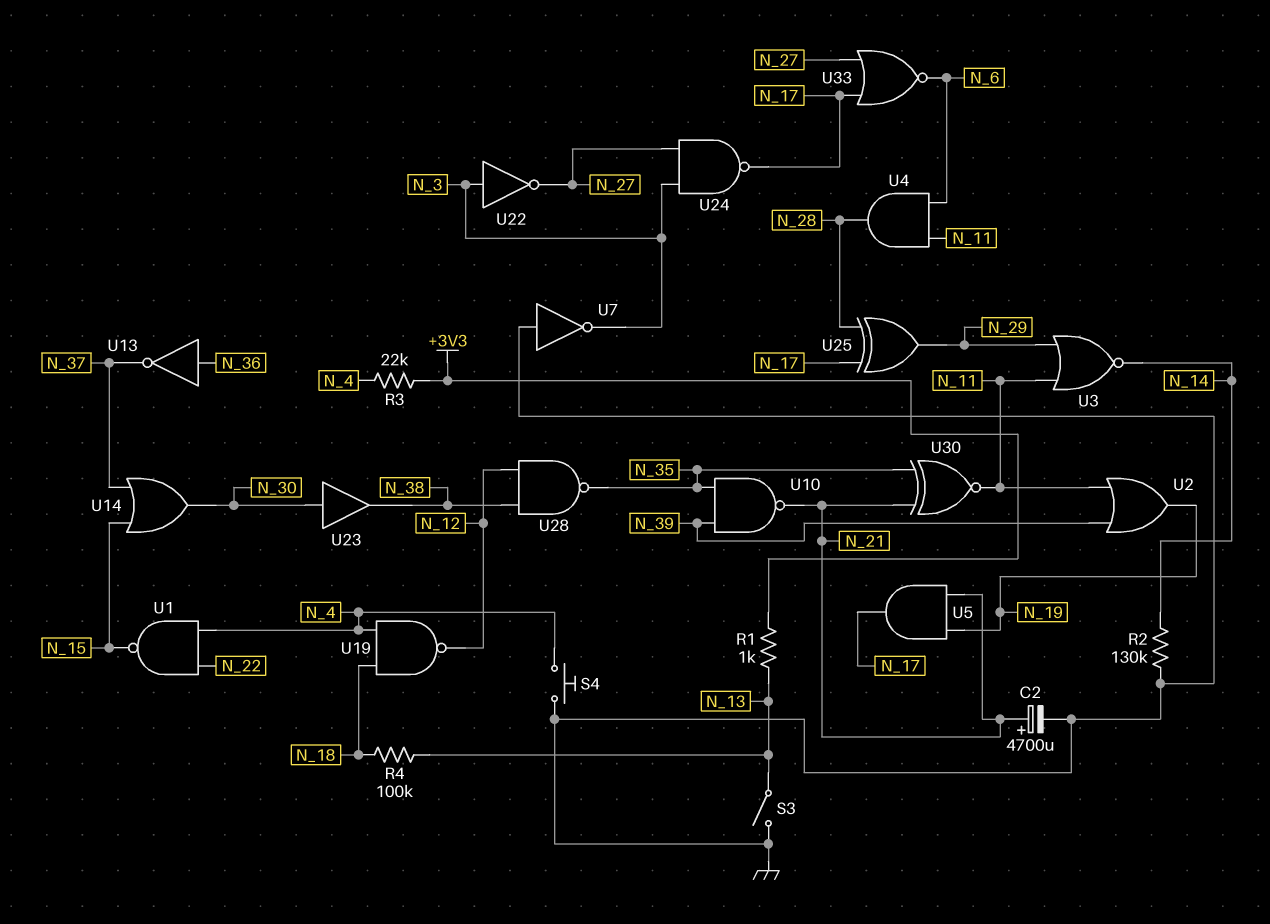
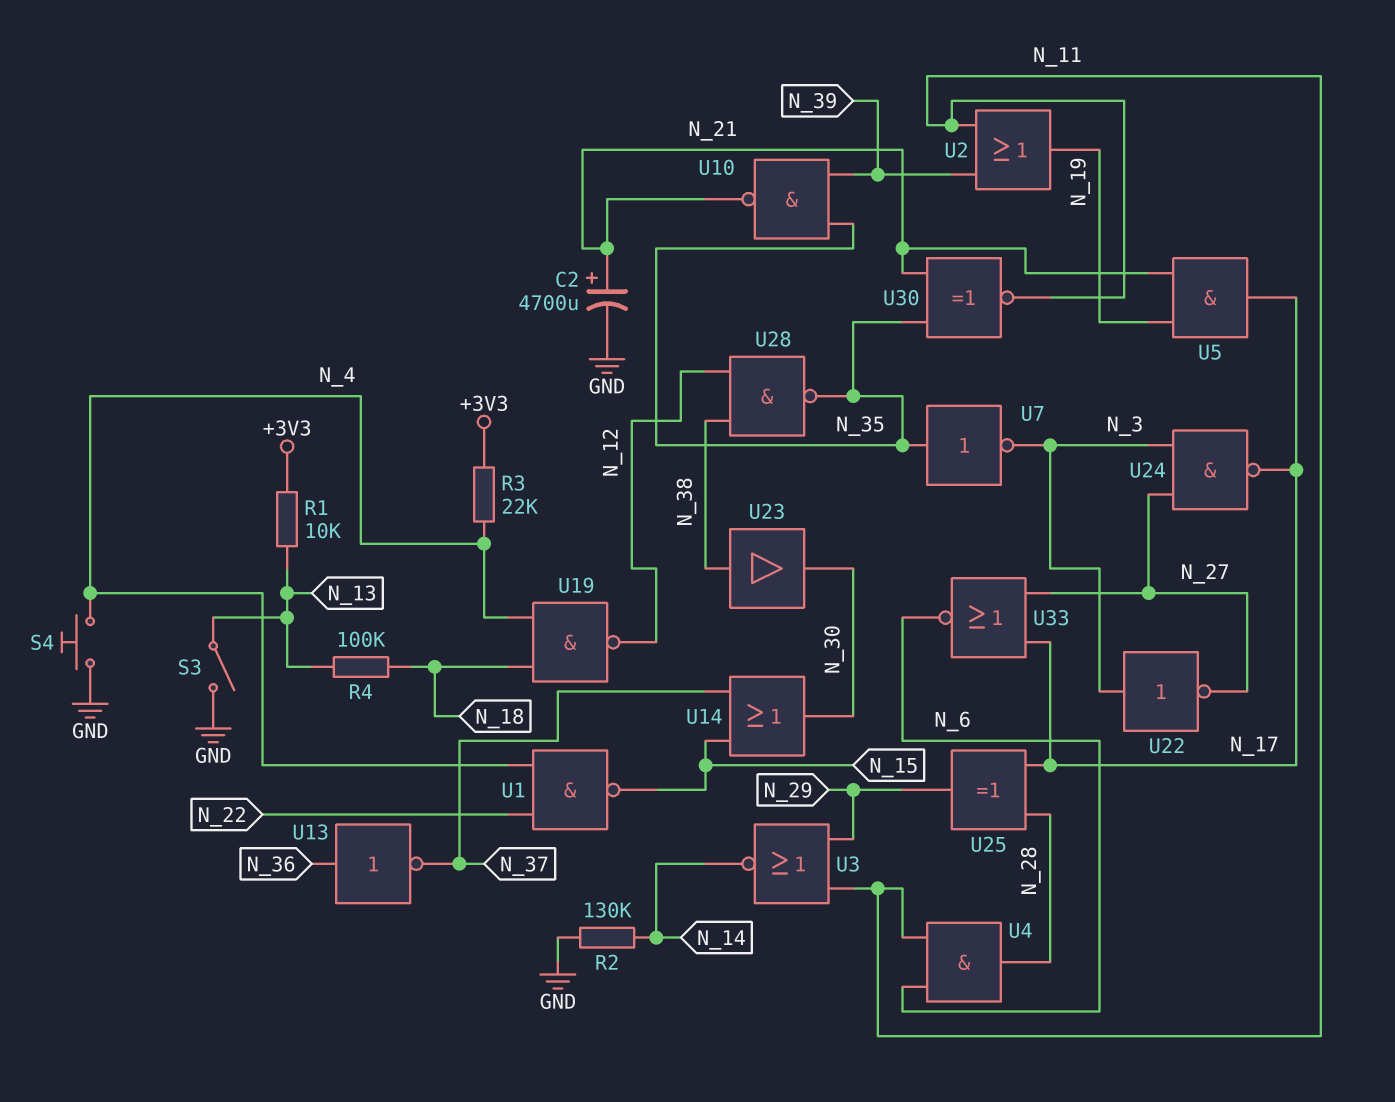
R1: 1k (+3V3, N_13) -> 10k (+3V3, N_13)
U7: NOT (in GND, out N_3) -> NOT (in N_35, out N_3)
U23: buffer (in N_30, out N_38) -> buffer (in N_38, out N_30)

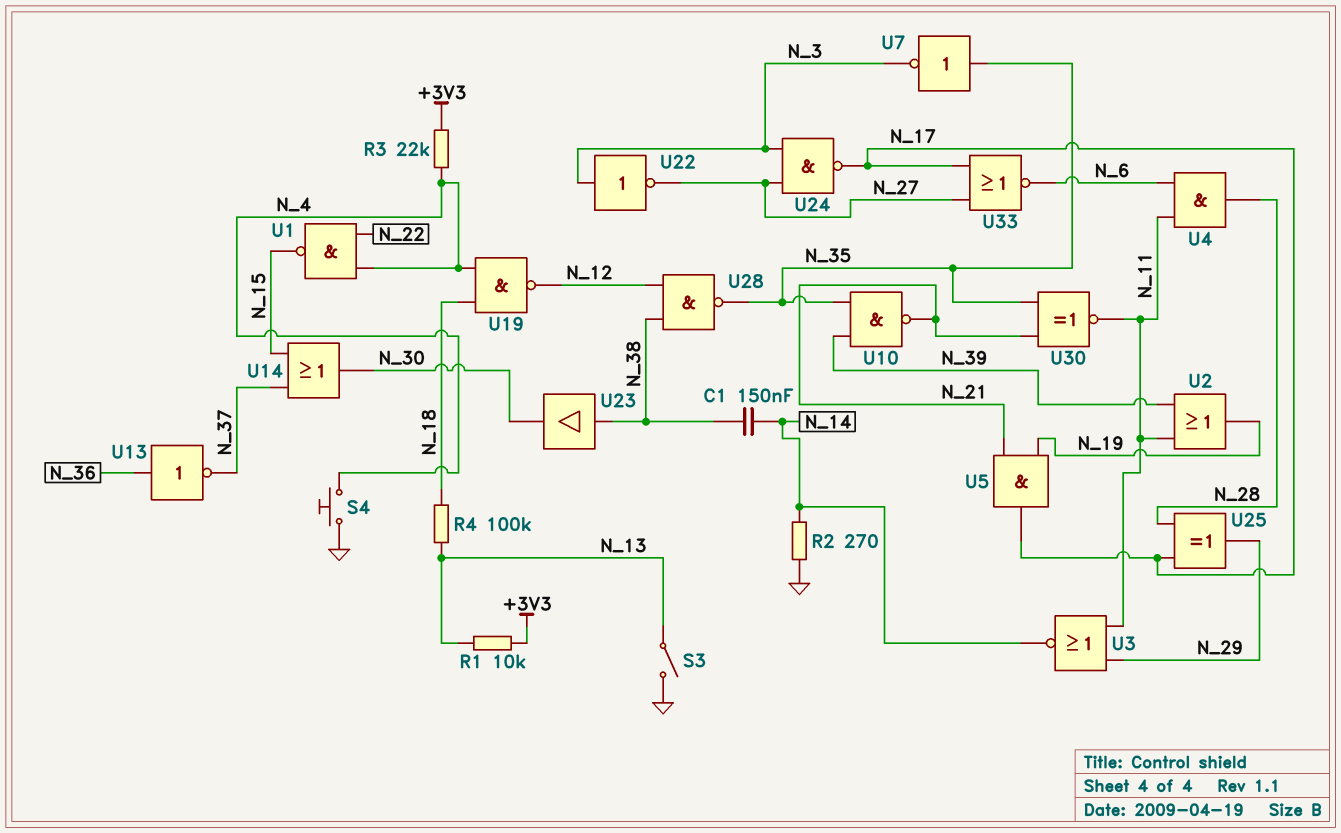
C1: none -> 150nF (N_14, N_38)
C2: 4700uF (plus N_21, minus GND) -> none
R2: 130k (GND, N_14) -> 270 (GND, N_14)

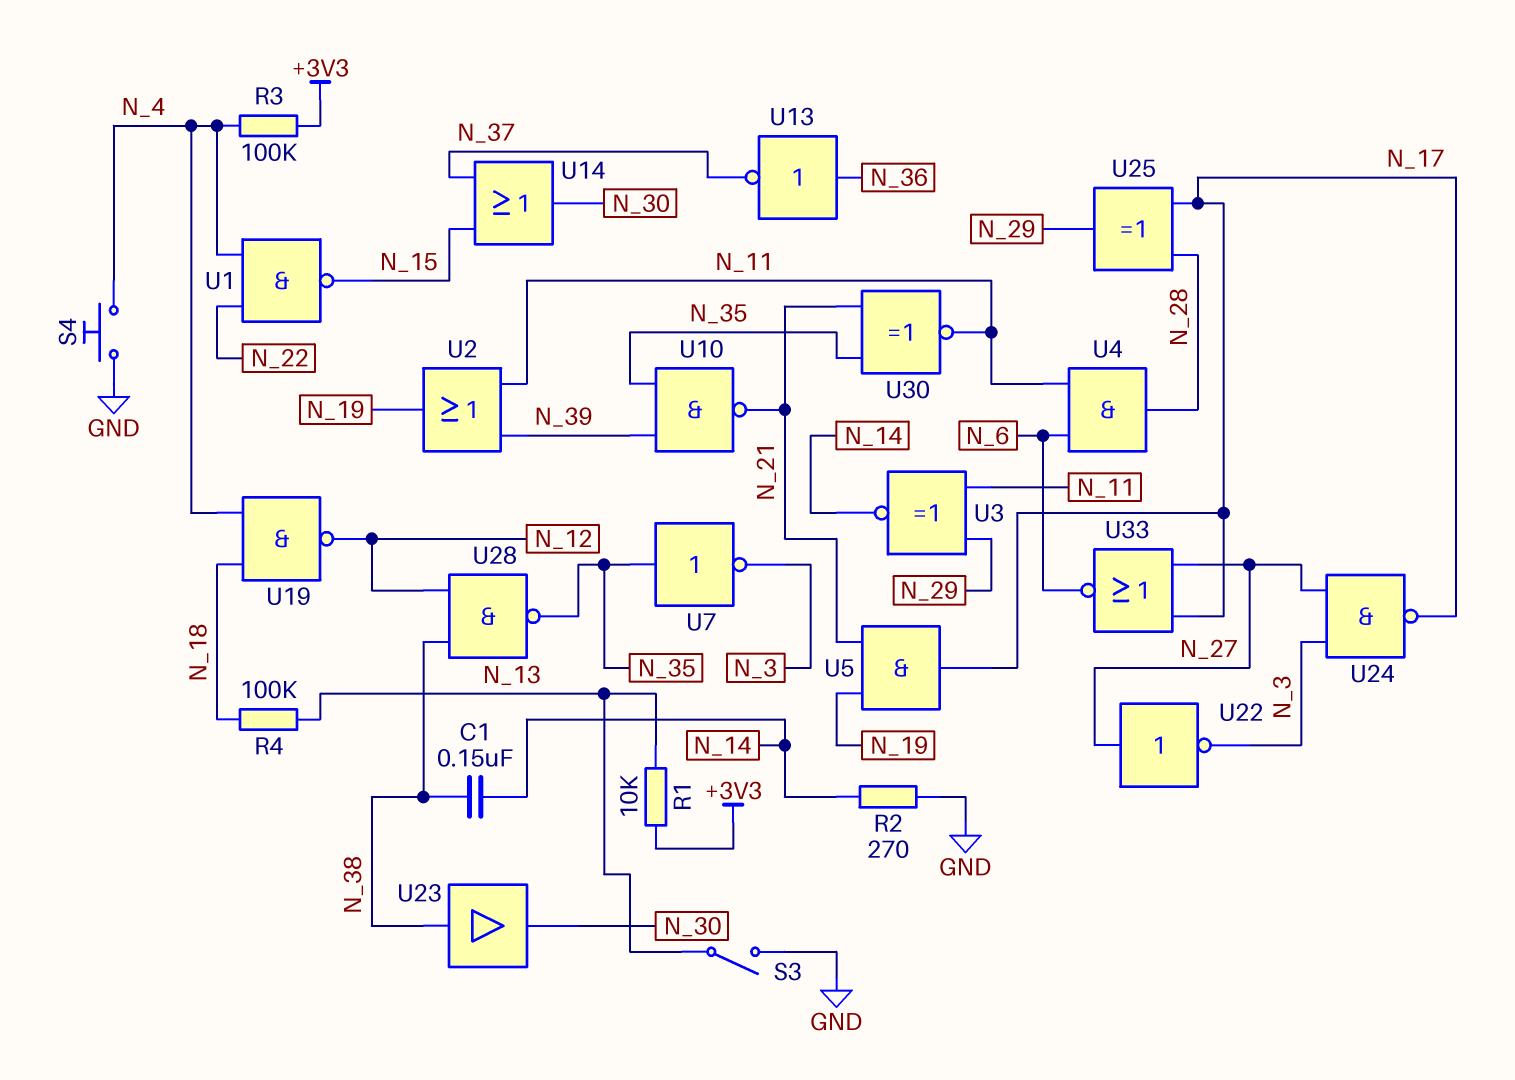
R3: 22k (+3V3, N_4) -> 100k (+3V3, N_4)
U3: NOR (in N_11, in N_29, out N_14) -> XNOR (in N_11, in N_29, out N_14)
U22: NOT (in N_3, out N_27) -> NOT (in N_27, out N_3)

